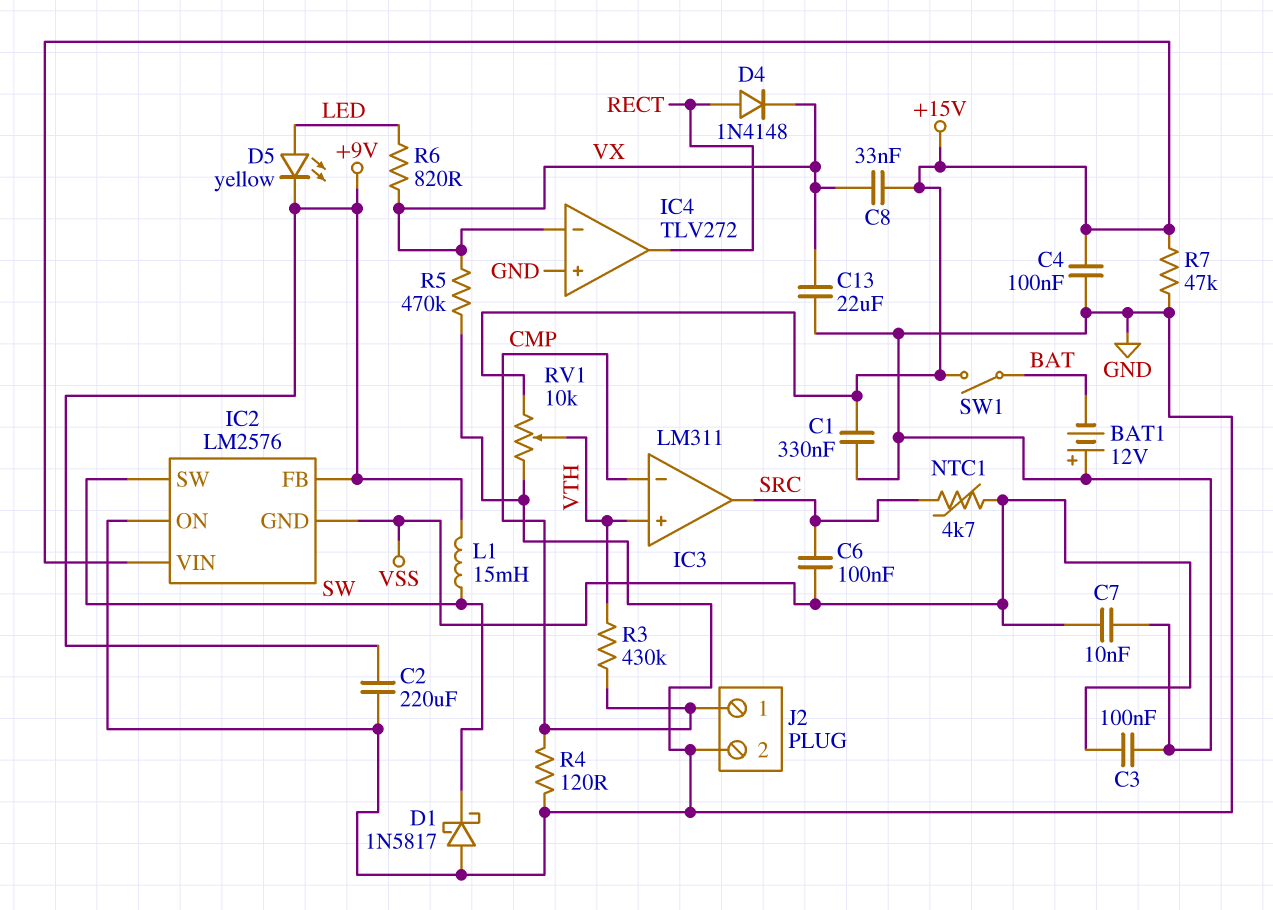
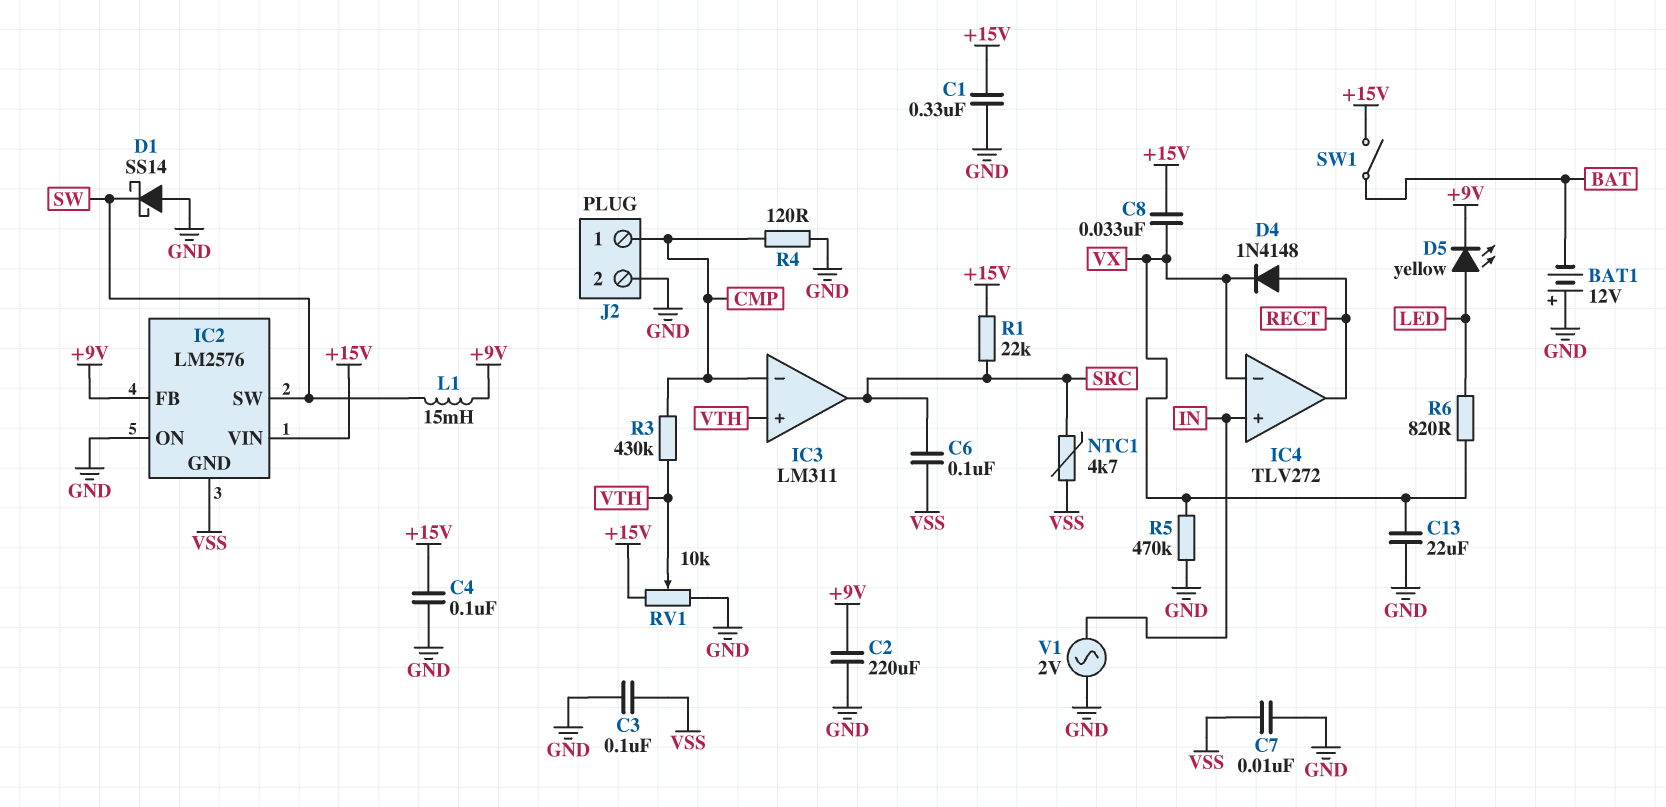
D1: schottky 1N5817 (A GND, K SW) -> schottky SS14 (A GND, K SW)
IC4 pin in+: GND -> IN
R1: none -> 22k (+15V, SRC)
R7: 47k (+15V, GND) -> none
V1: none -> AC 2V (GND, IN)

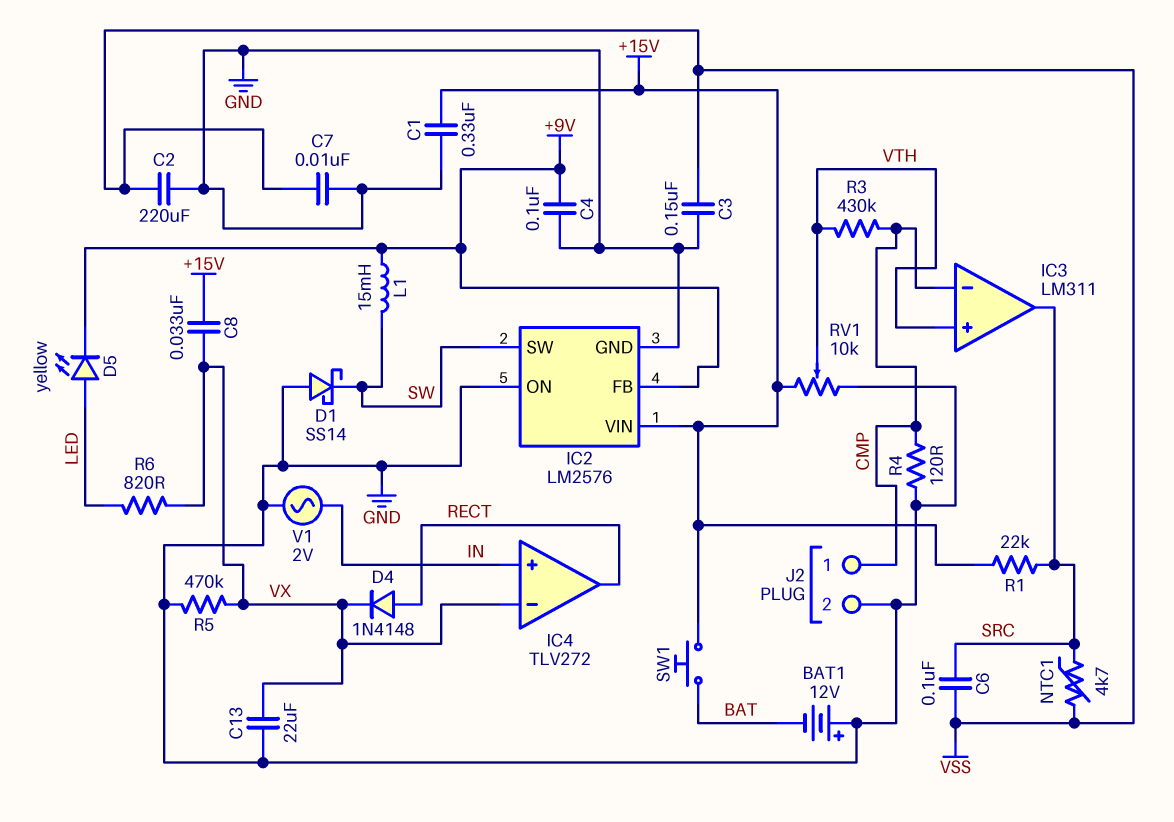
C2: 220uF (+9V, GND) -> 220uF (GND, VSS)
C3: 100nF (GND, VSS) -> 150nF (GND, VSS)
C4: 100nF (+15V, GND) -> 100nF (+9V, GND)
IC2 pin GND: VSS -> GND
SW1: switch (+15V, BAT) -> button (+15V, BAT)

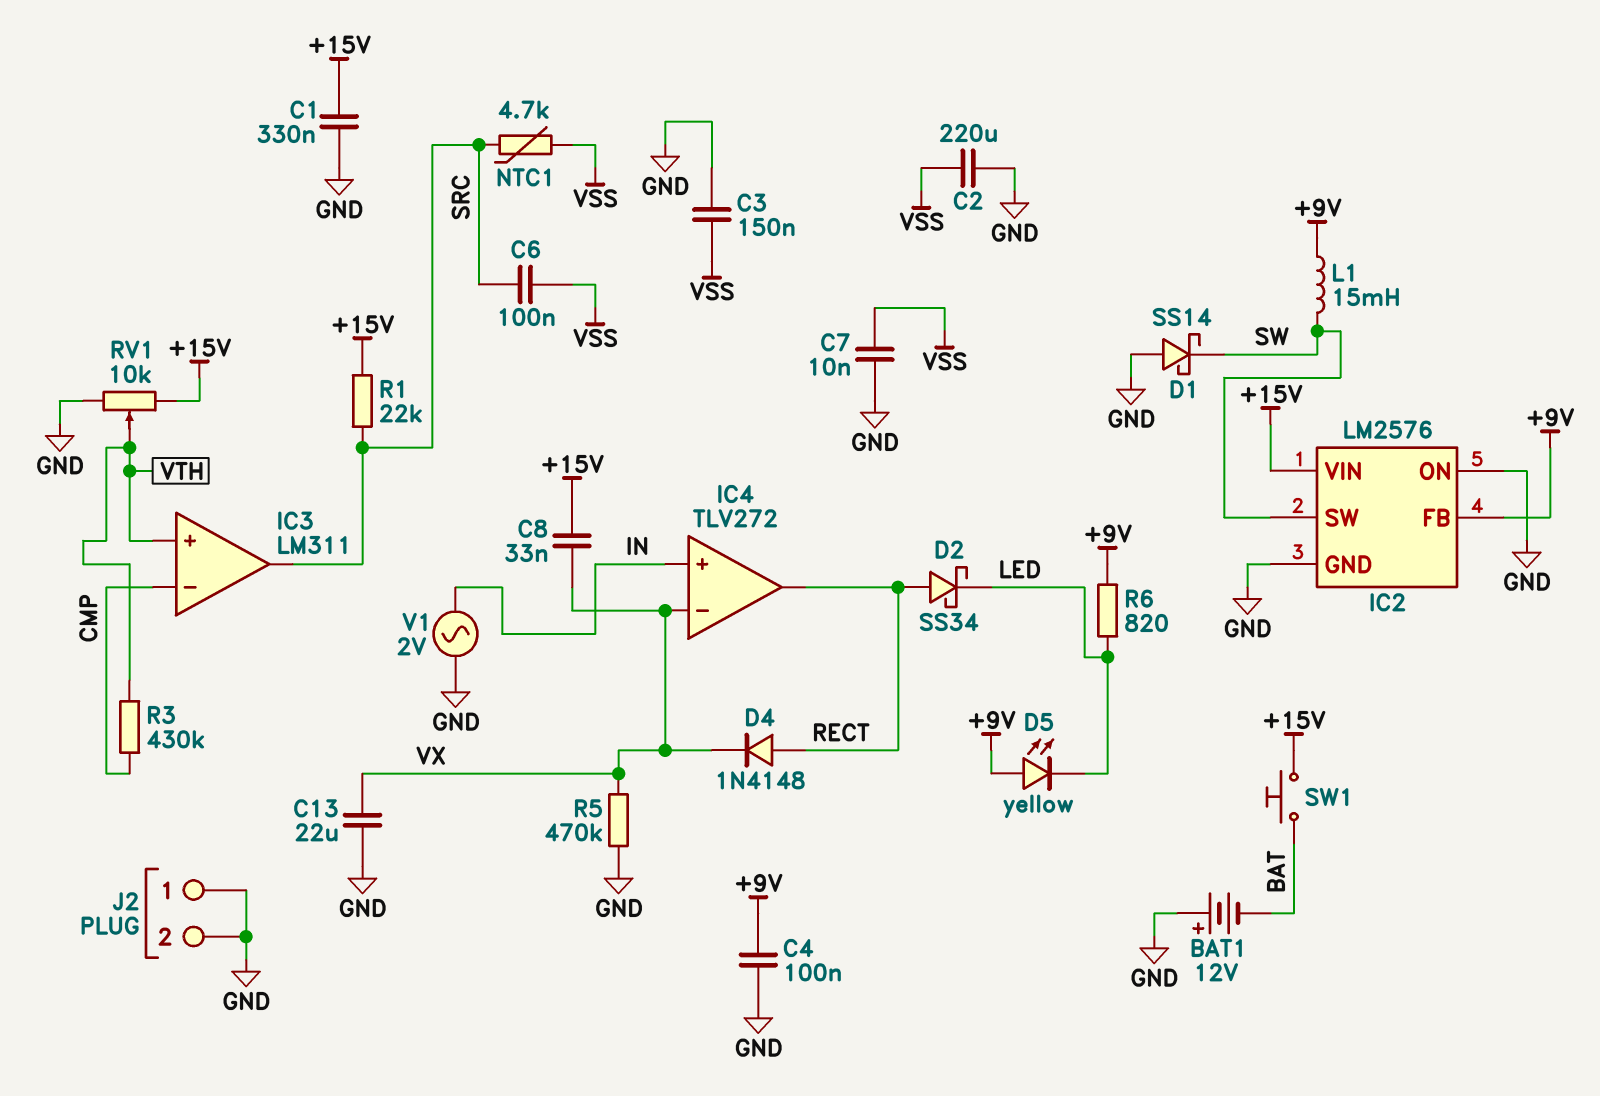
D2: none -> schottky SS34 (A RECT, K LED)
D5: LED yellow (A LED, K +9V) -> LED yellow (A +9V, K LED)
J2 pin 1: CMP -> GND
R4: 120 (CMP, GND) -> none
R6: 820 (LED, VX) -> 820 (+9V, LED)

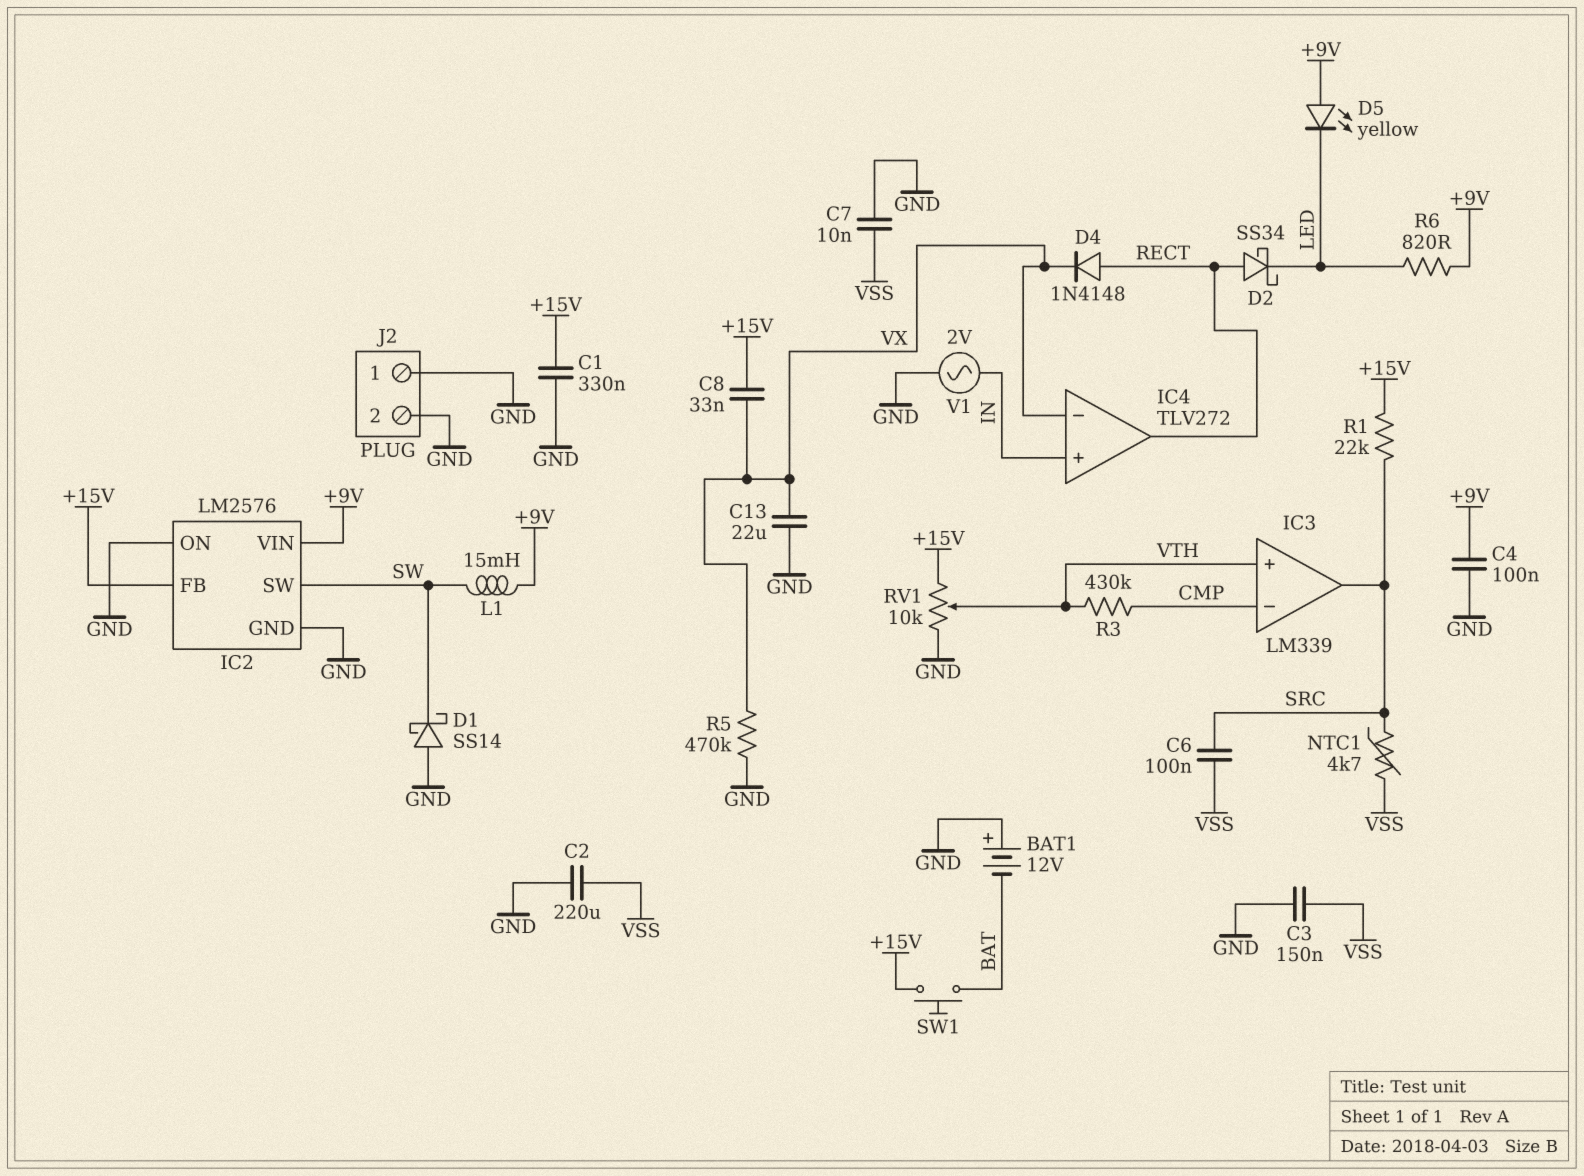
IC2 pin FB: +9V -> +15V
IC2 pin VIN: +15V -> +9V
IC3: LM311 -> LM339

